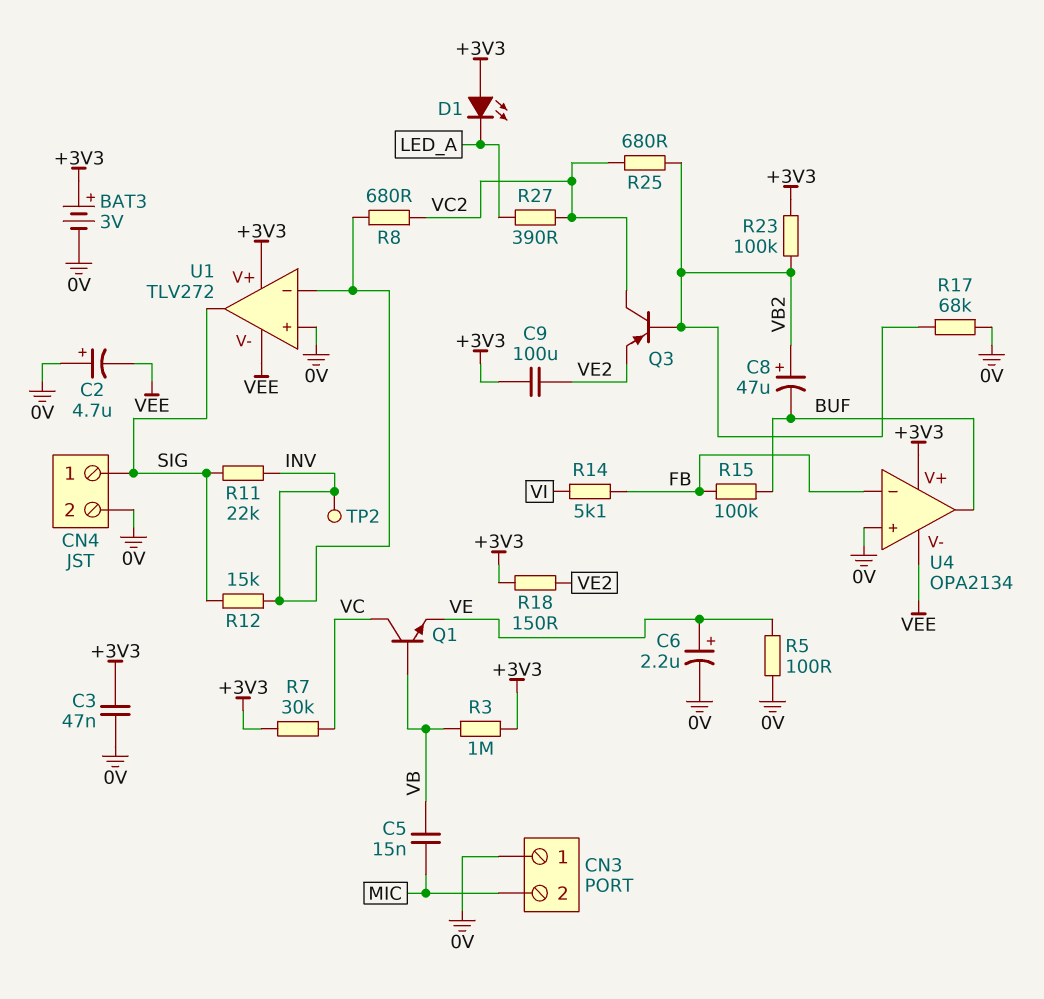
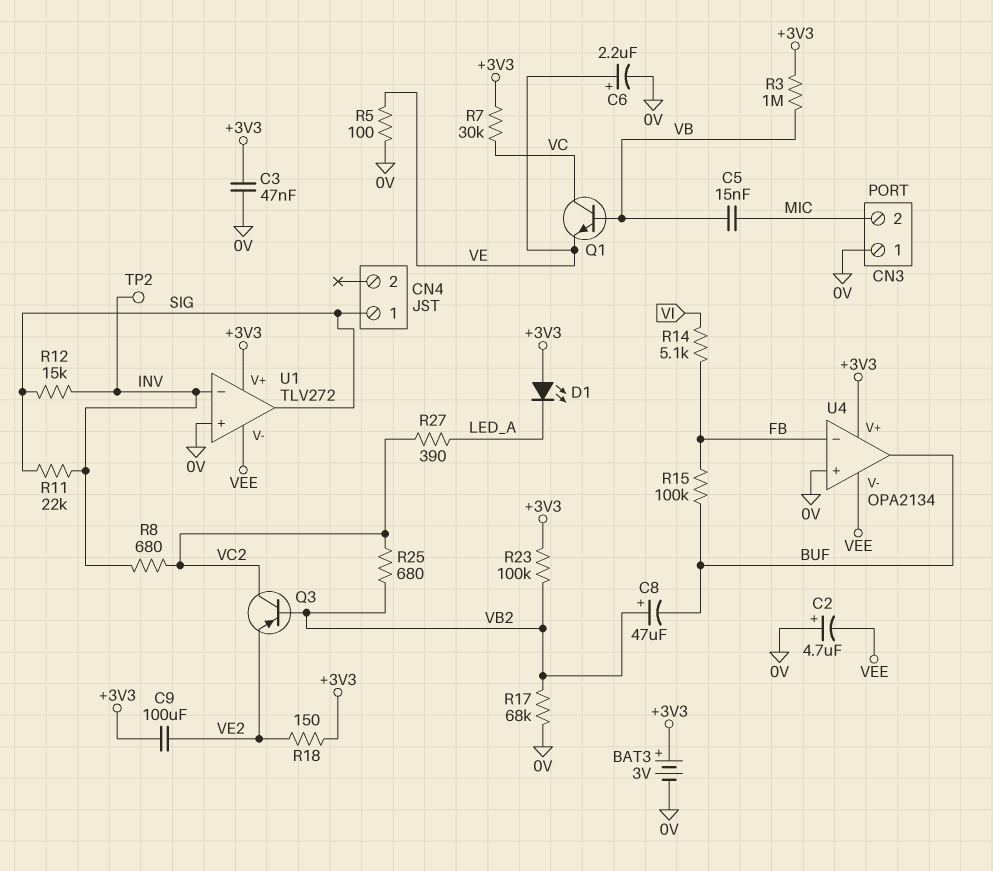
CN4 pin 2: 0V -> none

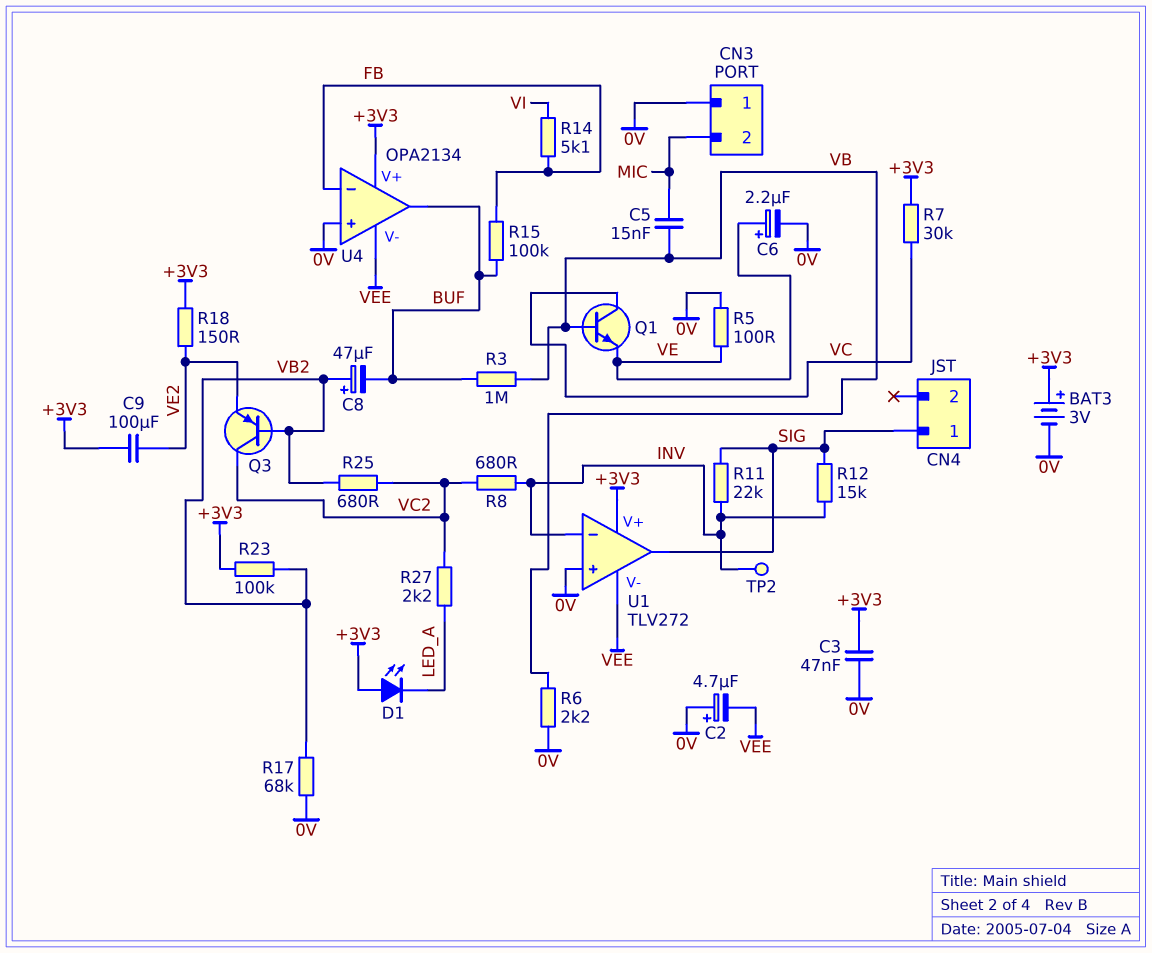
R3: 1M (+3V3, VB) -> 1M (BUF, VB)
R6: none -> 2.2k (0V, VB)
R27: 390 (LED_A, VC2) -> 2.2k (LED_A, VC2)

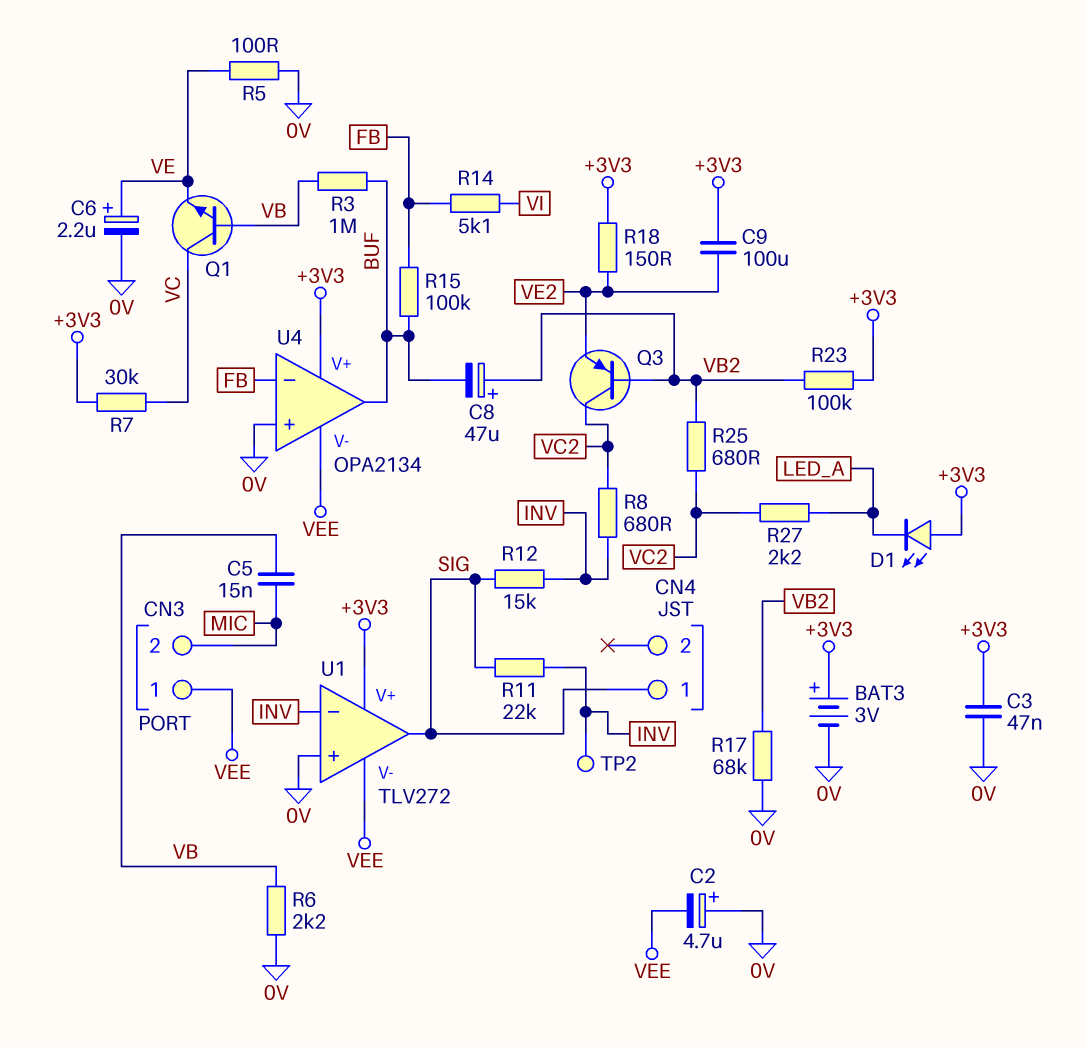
CN3 pin 1: 0V -> VEE

